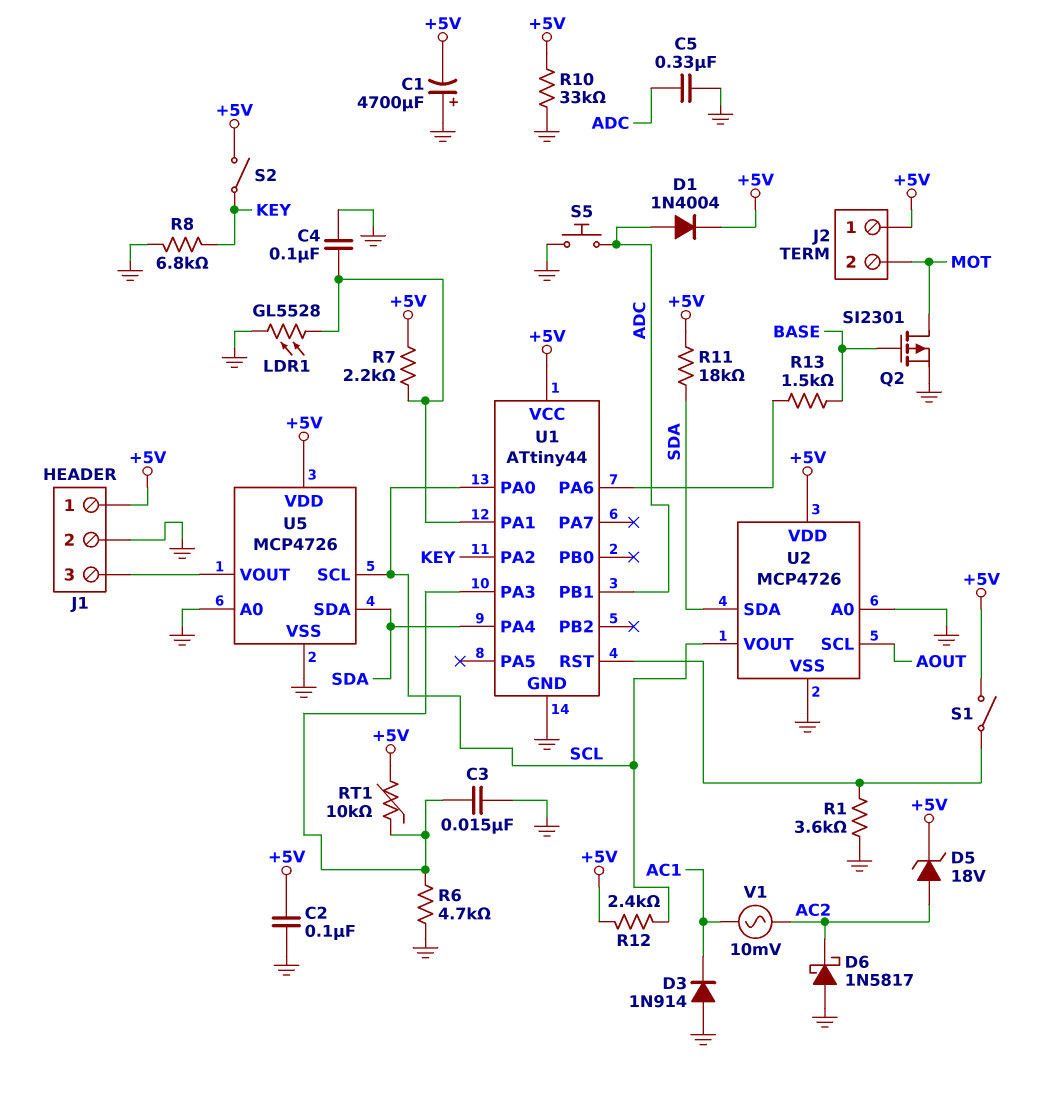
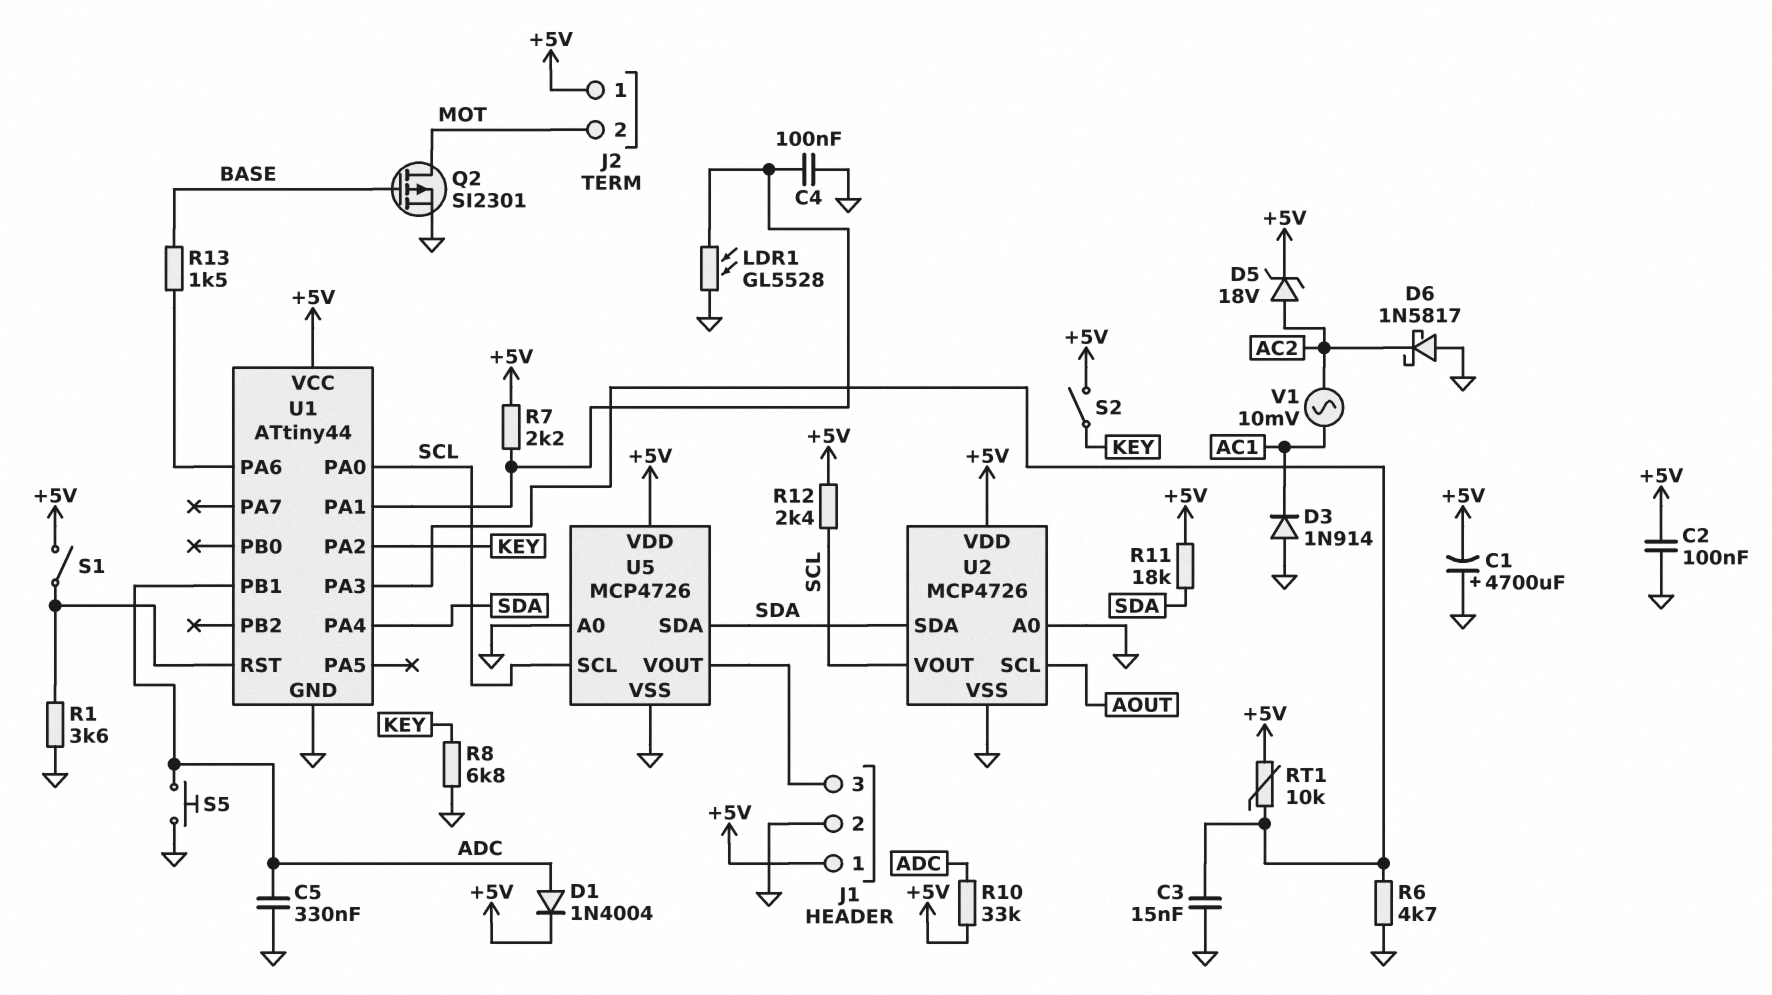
R10: 33k (+5V, GND) -> 33k (+5V, ADC)

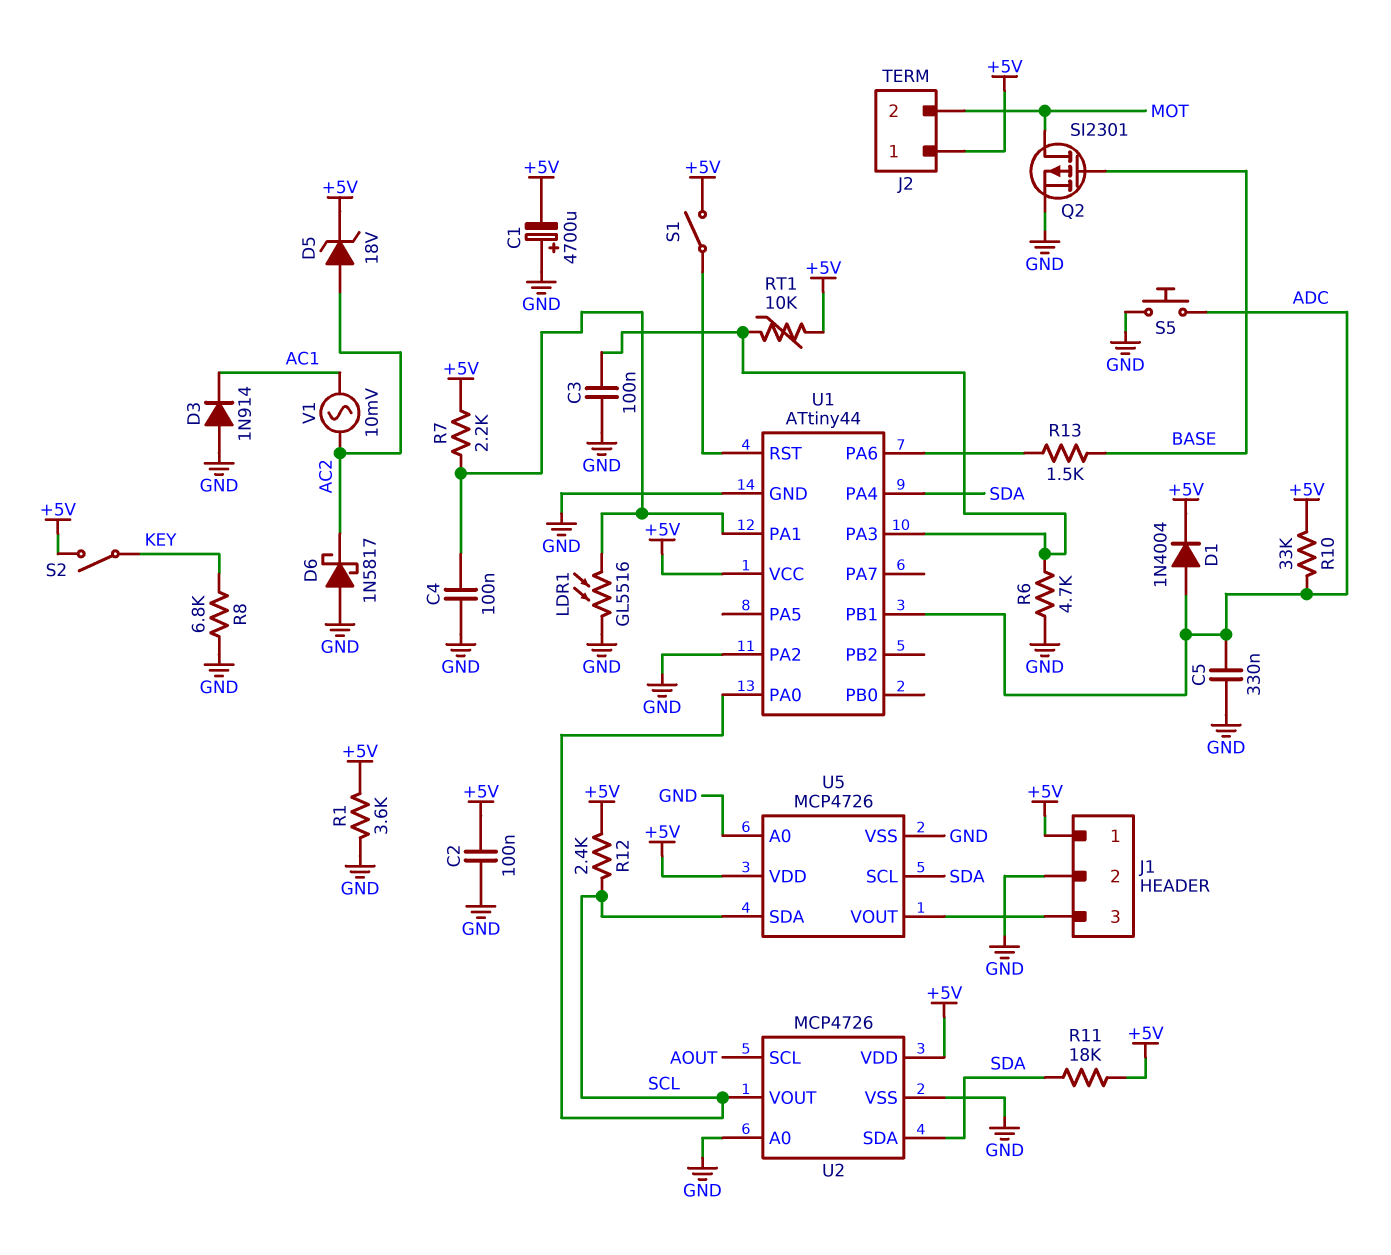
C3: 15nF (GND, U1/PA3) -> 100nF (GND, U1/PA3)
LDR1: GL5528 (GND, U1/PA1) -> GL5516 (GND, U1/PA1)
R1: 3.6k (GND, U1/RST) -> 3.6k (+5V, GND)
U1 pin PA2: KEY -> GND
U5 pin SCL: SCL -> SDA
U5 pin SDA: SDA -> SCL

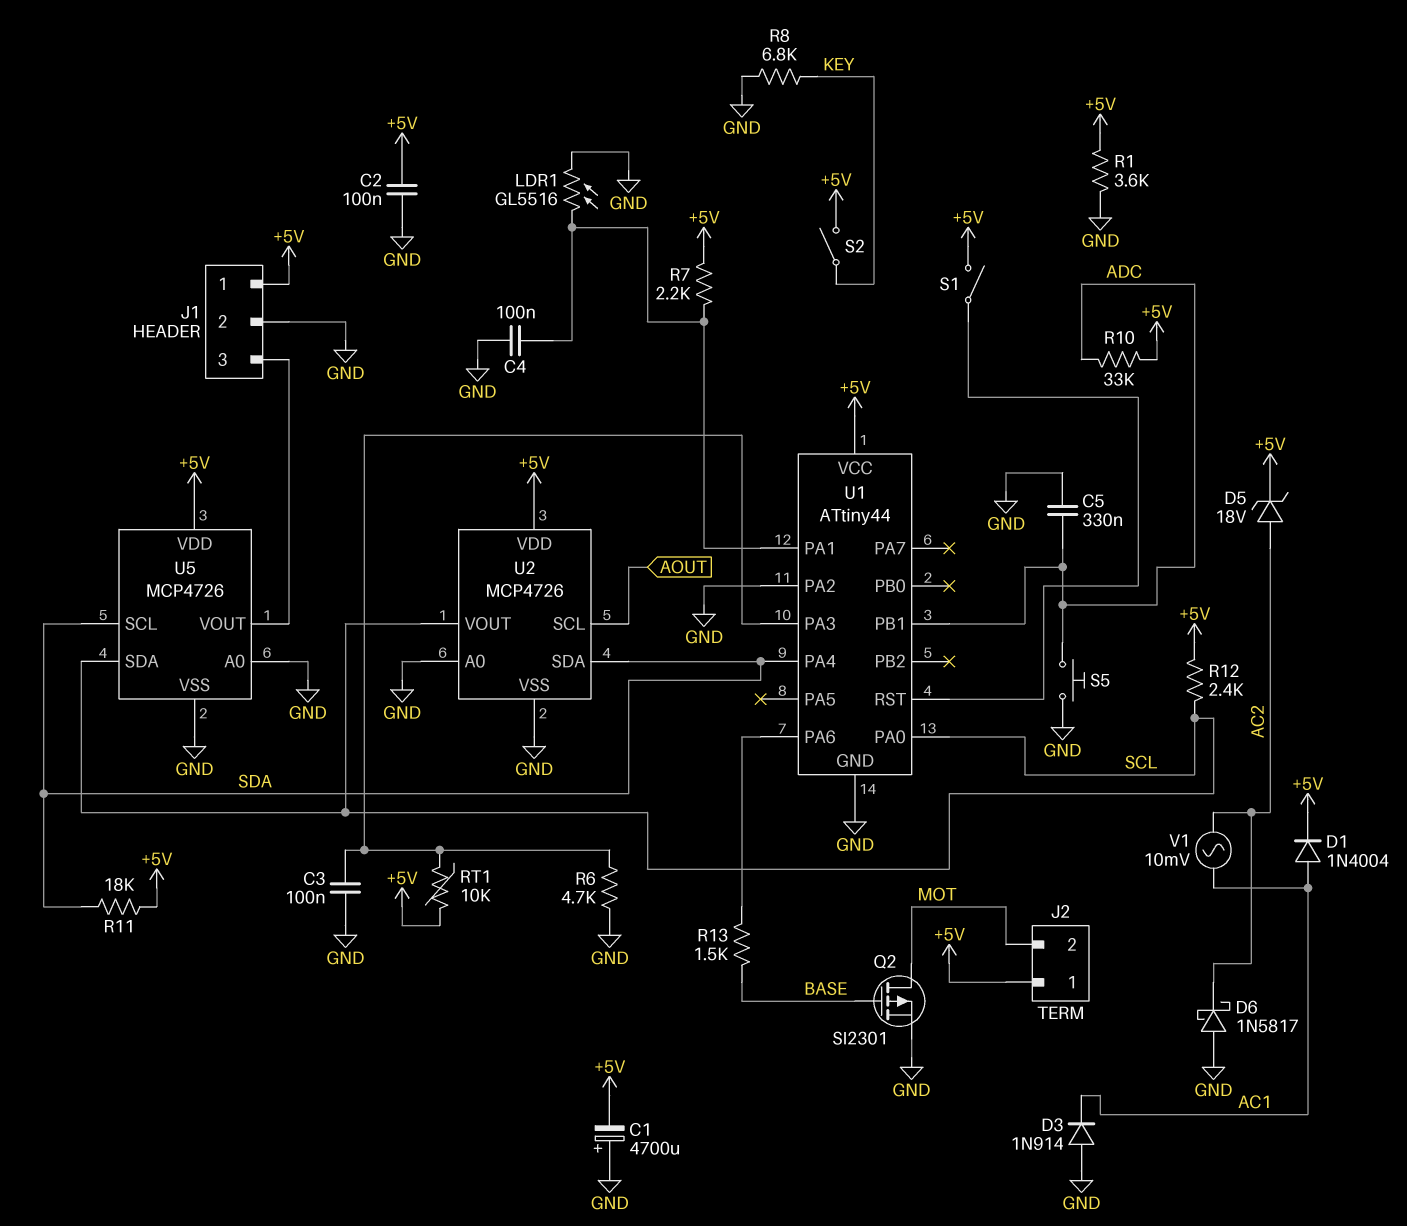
D1: diode 1N4004 (A ADC, K +5V) -> diode 1N4004 (A AC1, K +5V)

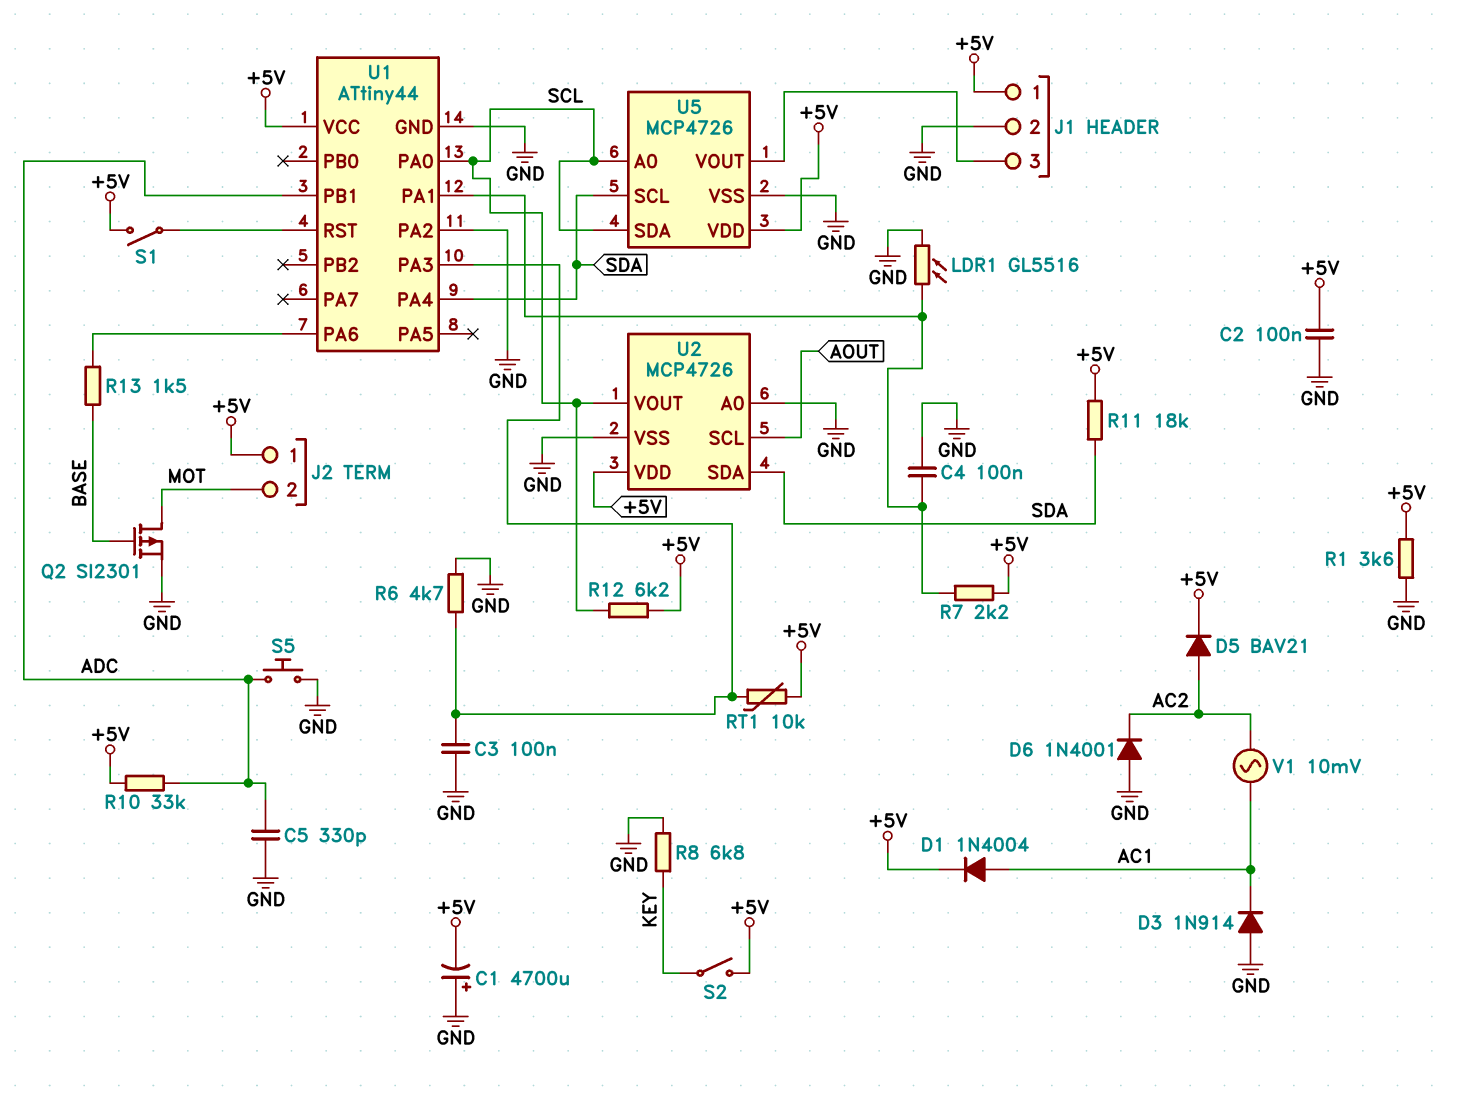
C5: 330nF (ADC, GND) -> 330pF (ADC, GND)
D5: zener 18V (A AC2, K +5V) -> diode BAV21 (A AC2, K +5V)
D6: schottky 1N5817 (A GND, K AC2) -> diode 1N4001 (A GND, K AC2)
R12: 2.4k (+5V, SCL) -> 6.2k (+5V, SCL)
U5 pin A0: GND -> SCL

